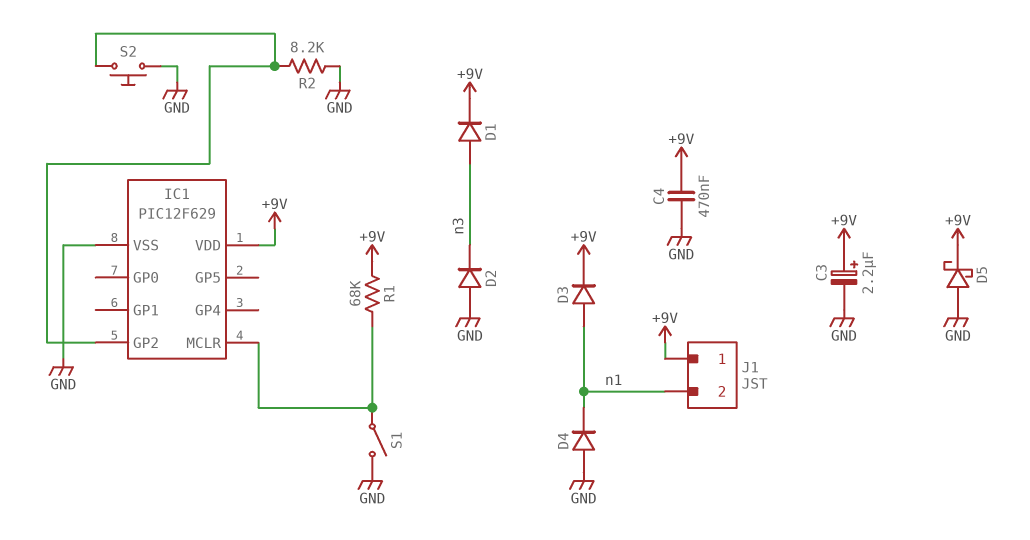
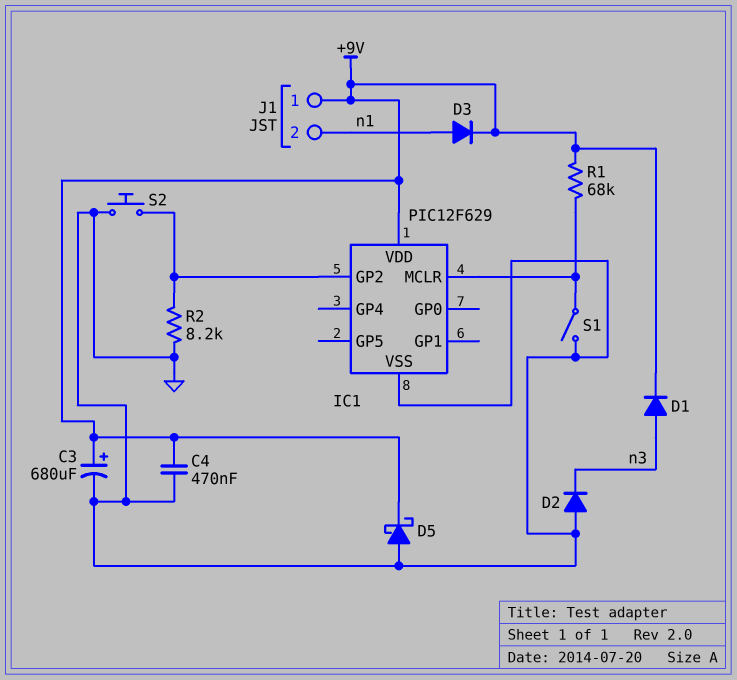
C3: 2.2uF (plus +9V, minus GND) -> 680uF (plus +9V, minus GND)
D4: diode (A GND, K n1) -> none

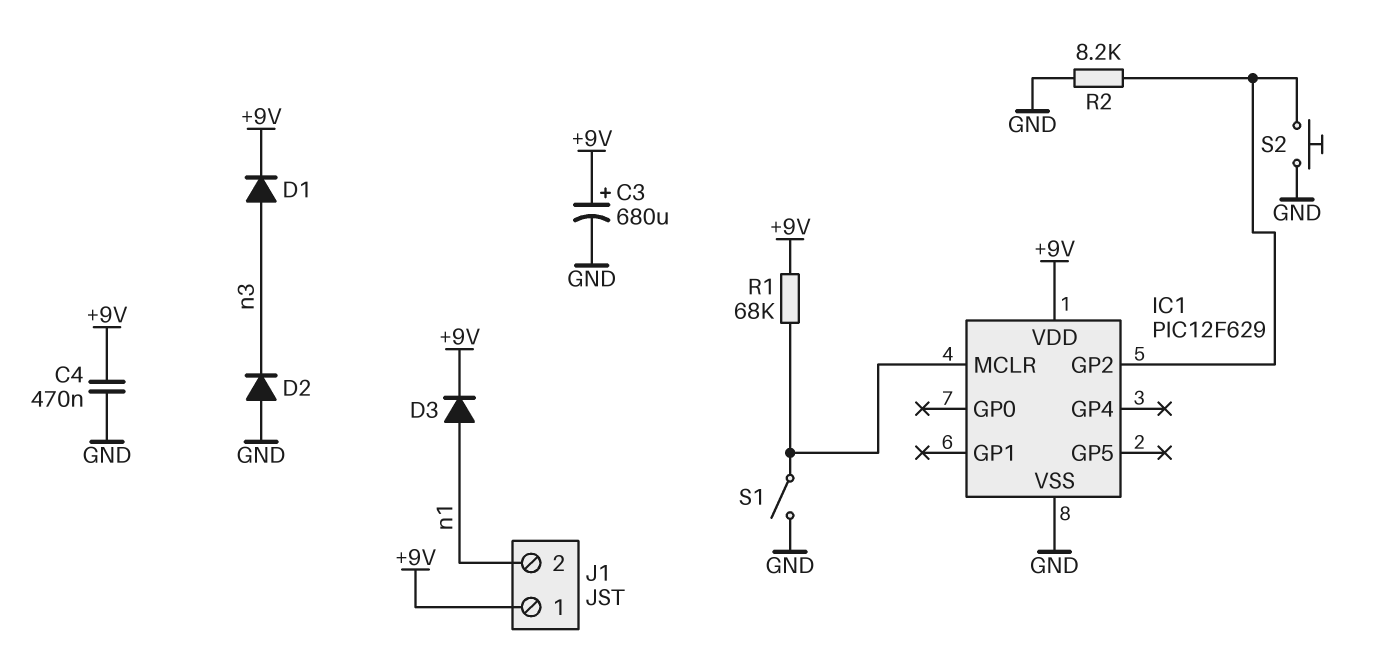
D5: schottky (A GND, K +9V) -> none

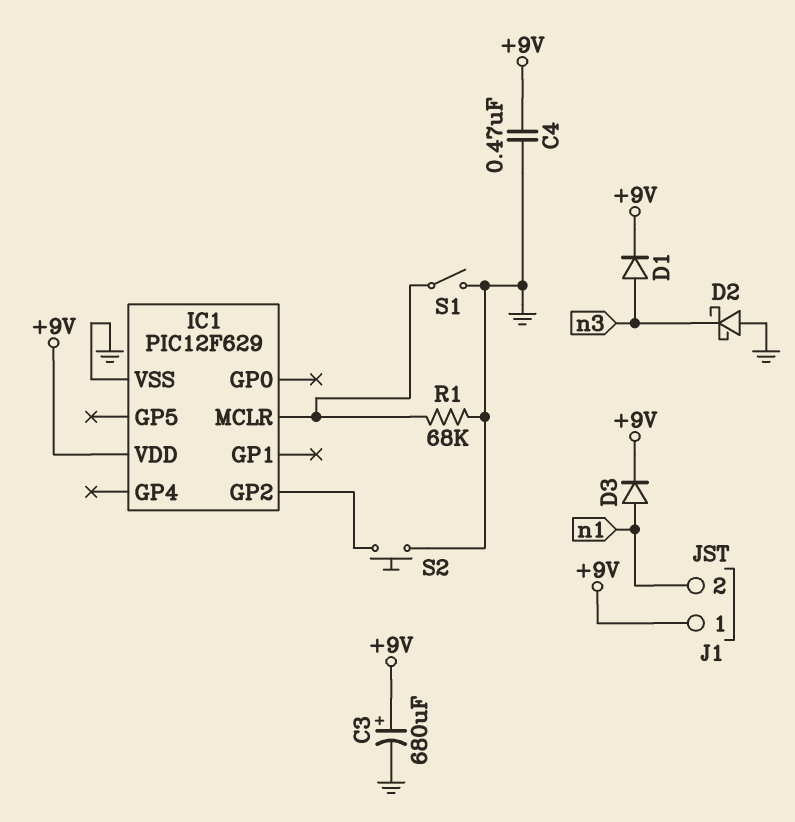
D2: diode (A GND, K n3) -> schottky (A GND, K n3)
R1: 68k (+9V, IC1/MCLR) -> 68k (GND, IC1/MCLR)
R2: 8.2k (GND, IC1/GP2) -> none

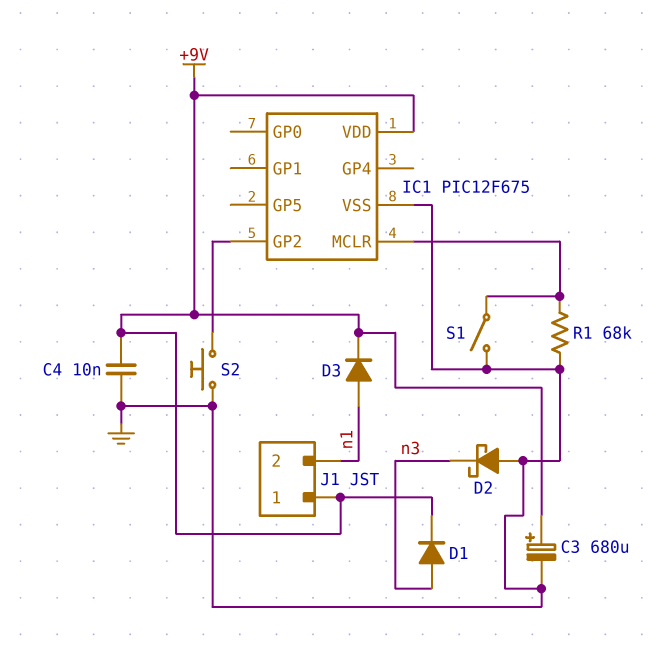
C4: 470nF (+9V, GND) -> 10nF (+9V, GND)
IC1: PIC12F629 -> PIC12F675

